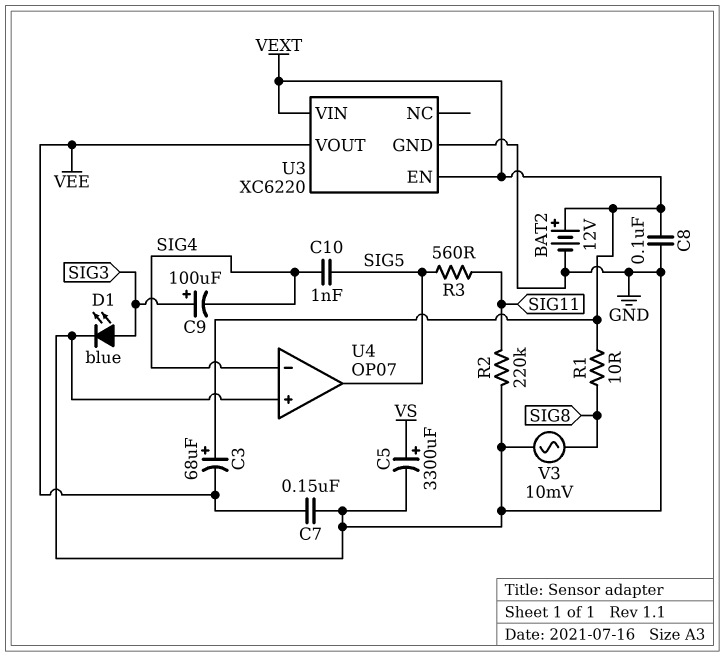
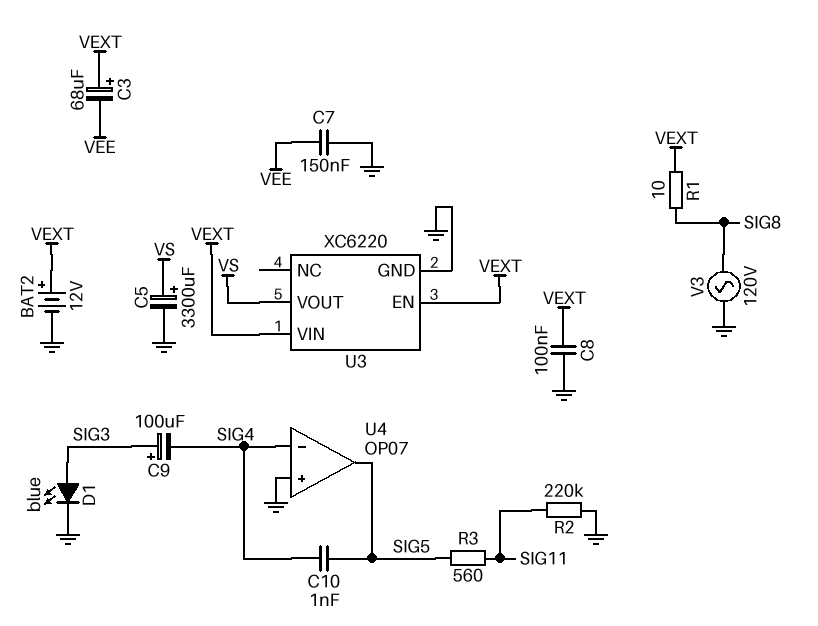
U3 pin VOUT: VEE -> VS
V3: AC 10mV (GND, SIG8) -> AC 120V (GND, SIG8)

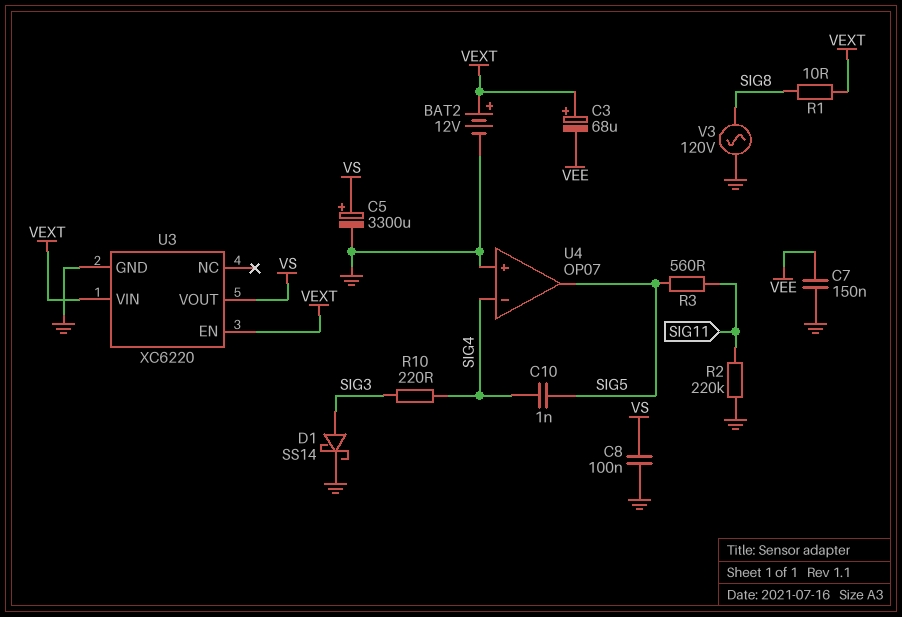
C8: 100nF (GND, VEXT) -> 100nF (GND, VS)
C9: 100uF (plus SIG3, minus SIG4) -> none
D1: LED blue (A SIG3, K GND) -> schottky SS14 (A SIG3, K GND)
R10: none -> 220 (SIG3, SIG4)

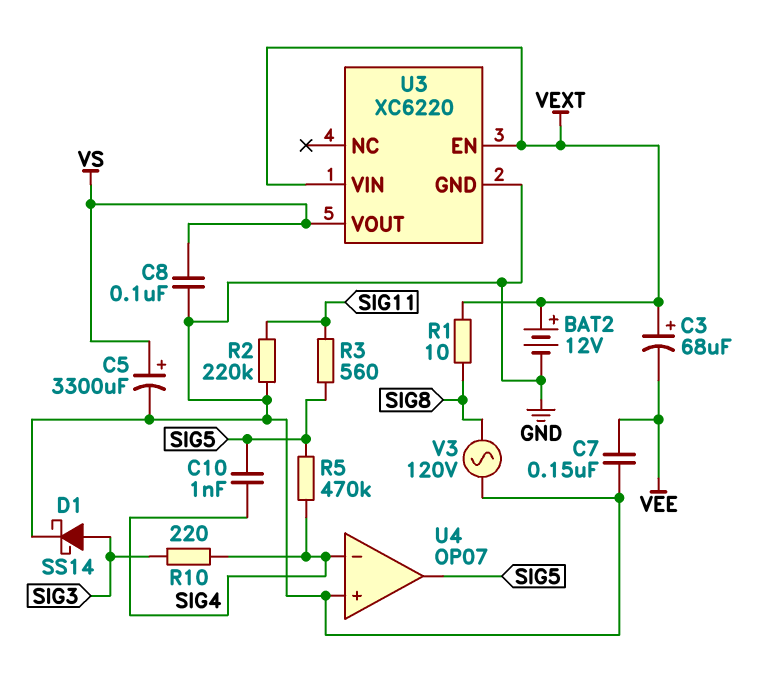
R5: none -> 470k (SIG4, SIG5)

